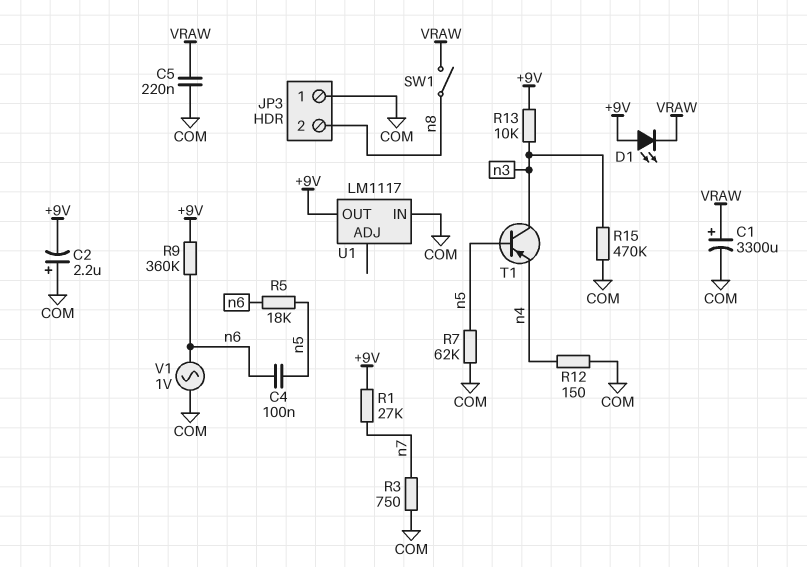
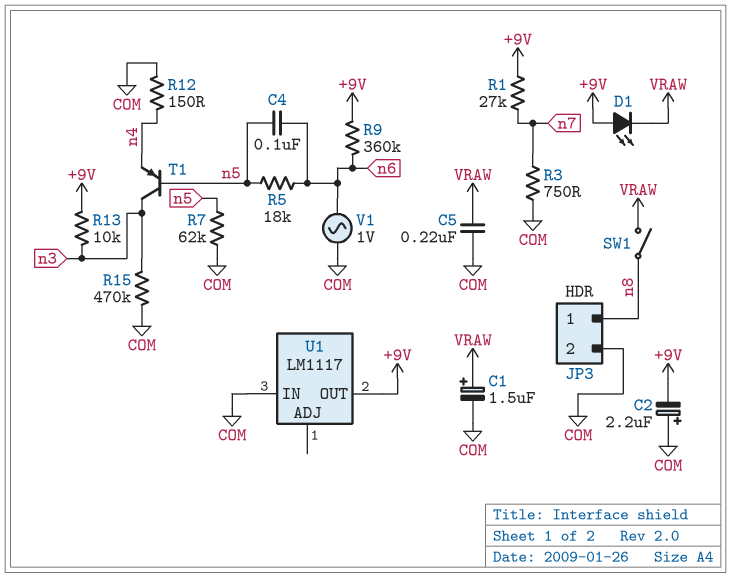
C1: 3300uF (plus VRAW, minus COM) -> 1.5uF (plus VRAW, minus COM)
JP3 pin 1: COM -> n8
JP3 pin 2: n8 -> COM

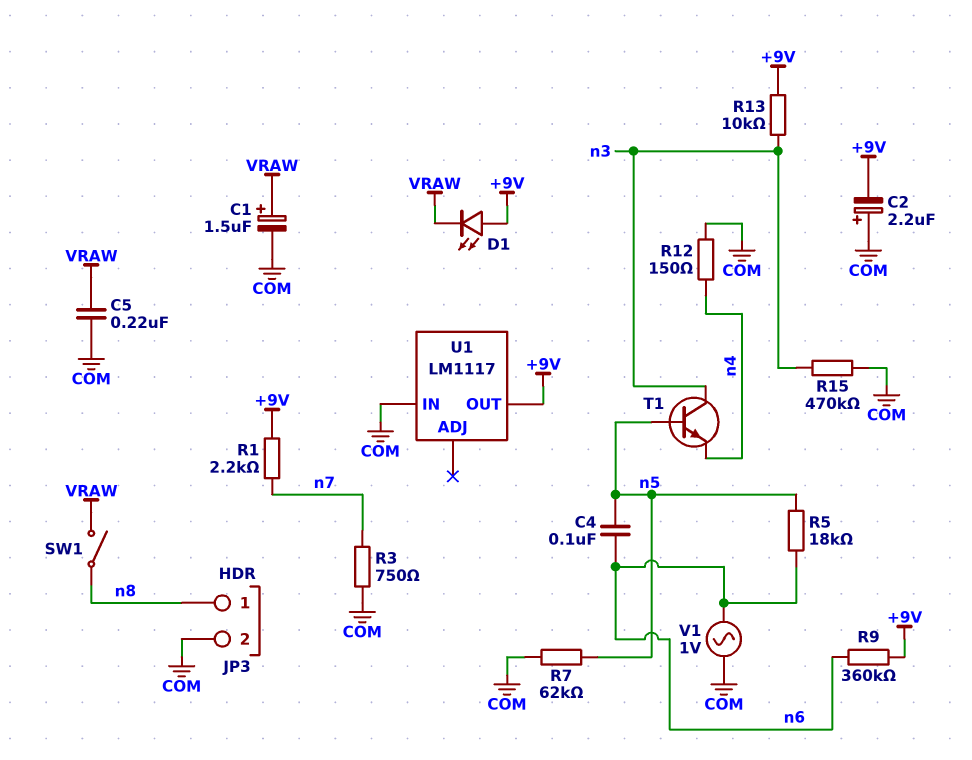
R1: 27k (+9V, n7) -> 2.2k (+9V, n7)
T1: PNP (B n5, C n3, E n4) -> NPN (B n5, C n3, E n4)

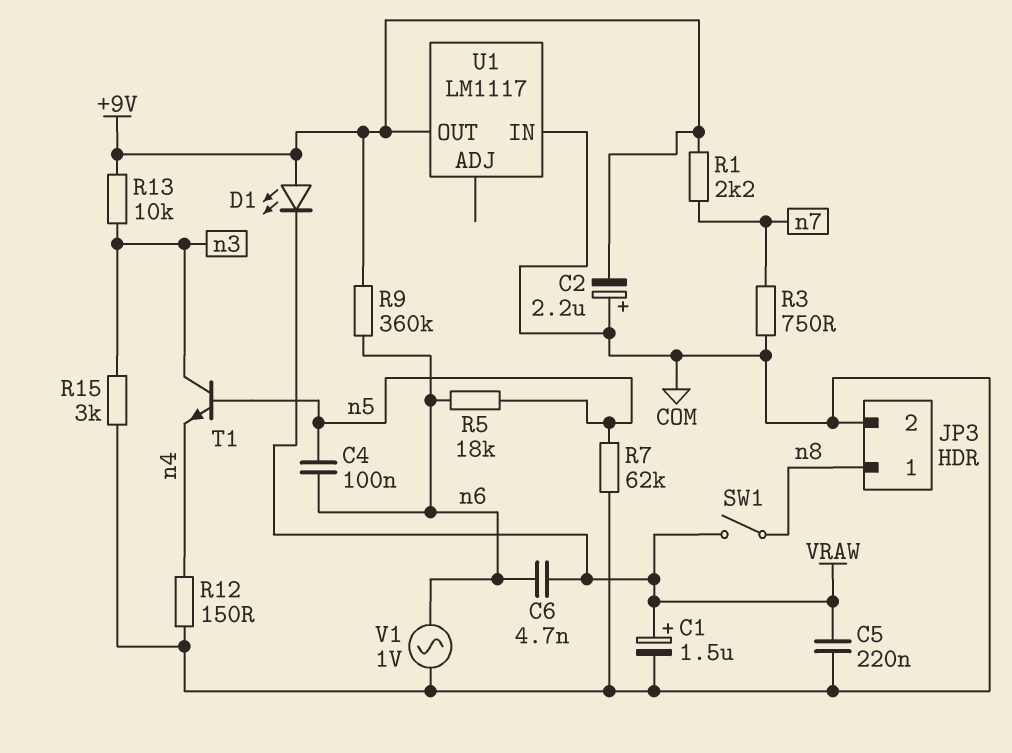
C6: none -> 4.7nF (VRAW, n6)
R15: 470k (COM, n3) -> 3k (COM, n3)

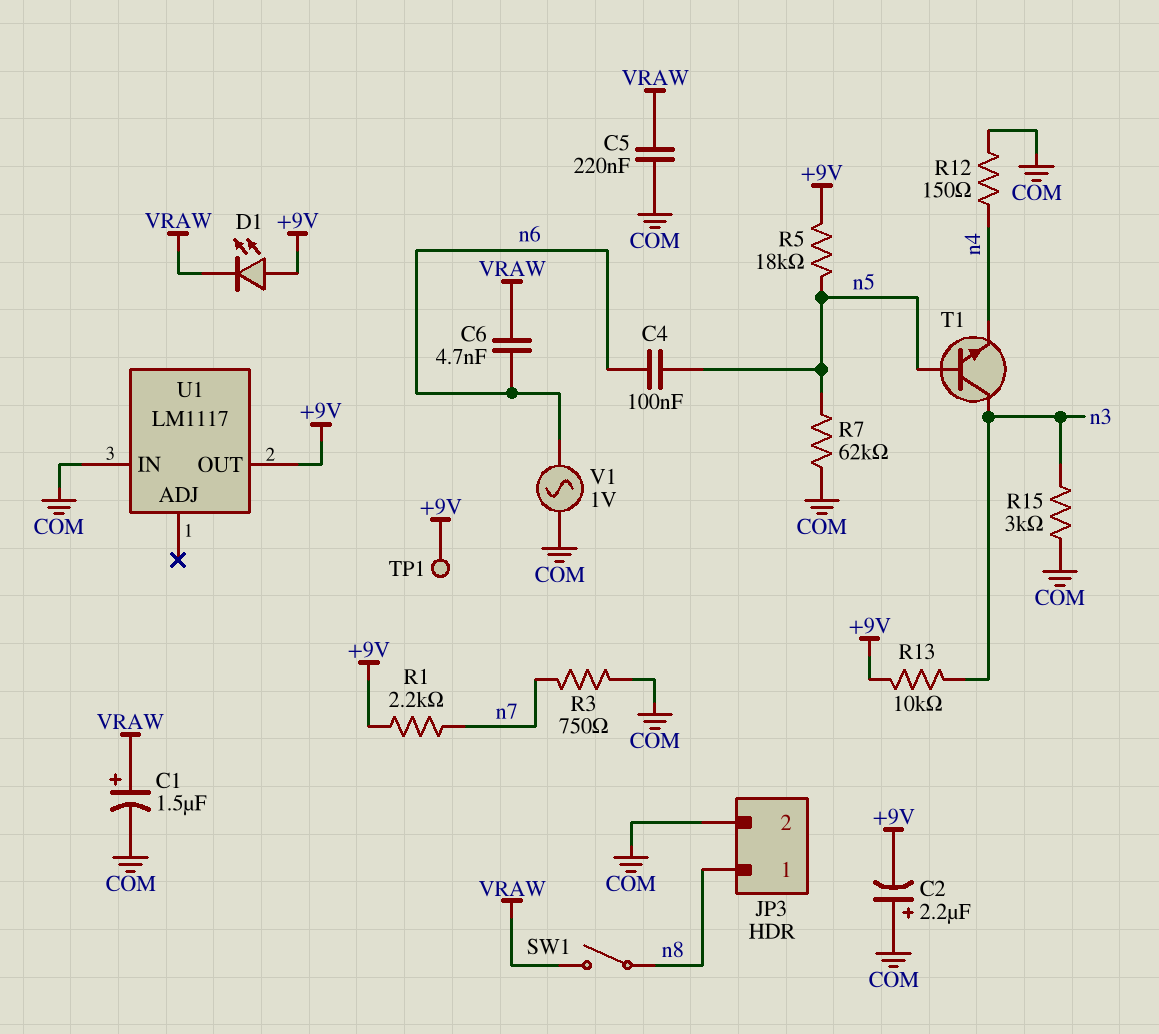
R5: 18k (n5, n6) -> 18k (+9V, n5)
R9: 360k (+9V, n6) -> none
TP1: none -> test point (+9V)

